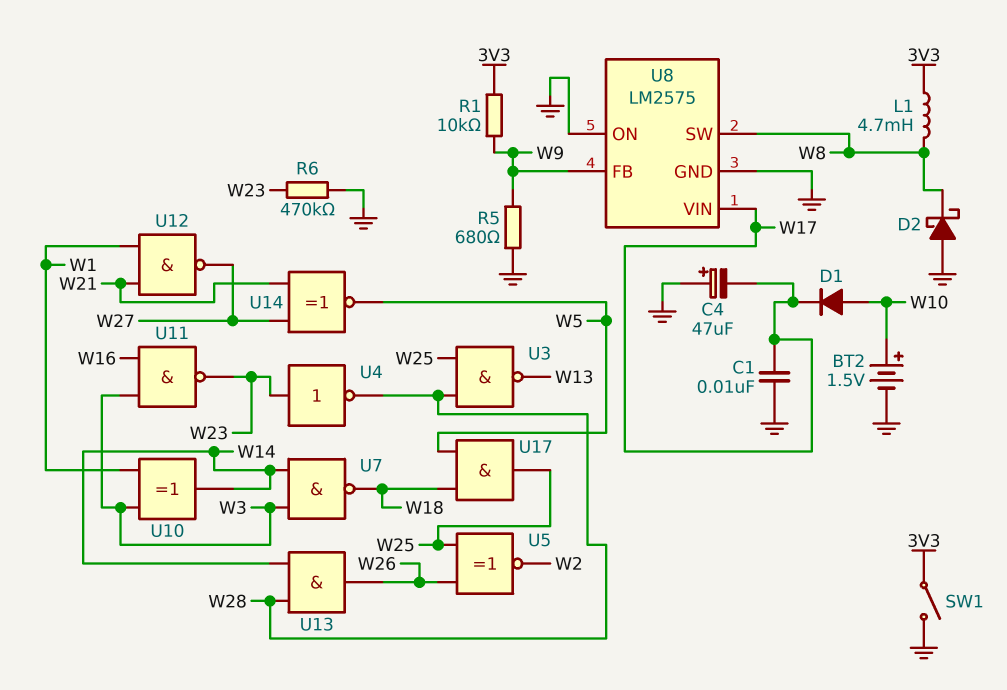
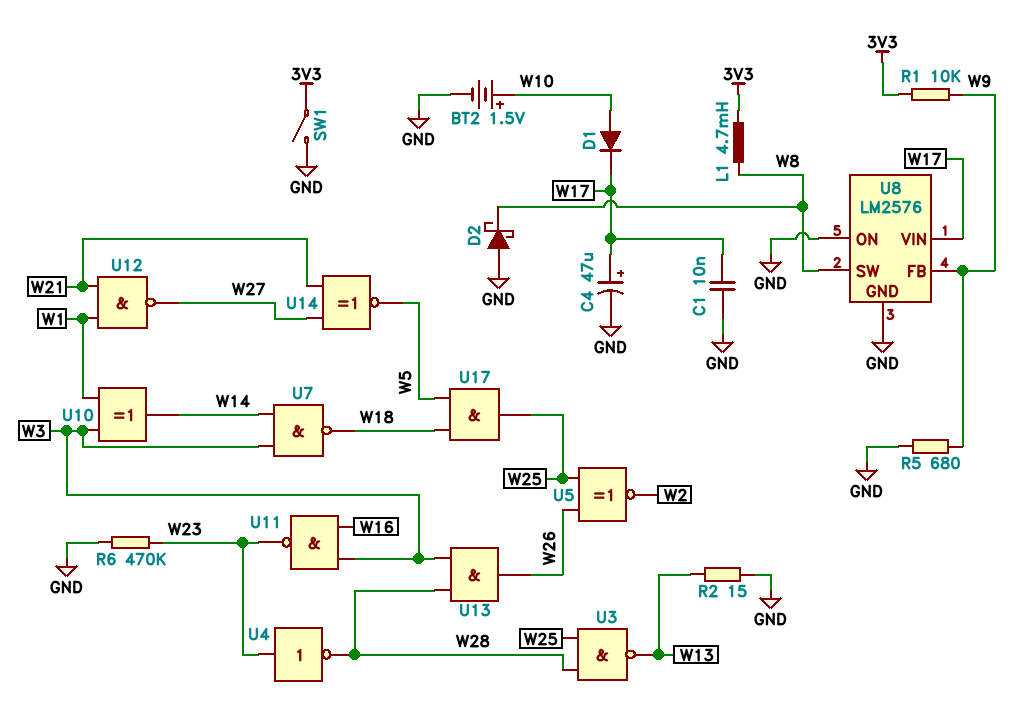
C4: 47uF (plus GND, minus W17) -> 47uF (plus W17, minus GND)
R2: none -> 15 (GND, W13)
U8: LM2575 -> LM2576
U13: AND (in W14, in W28, out W26) -> AND (in W3, in W28, out W26)

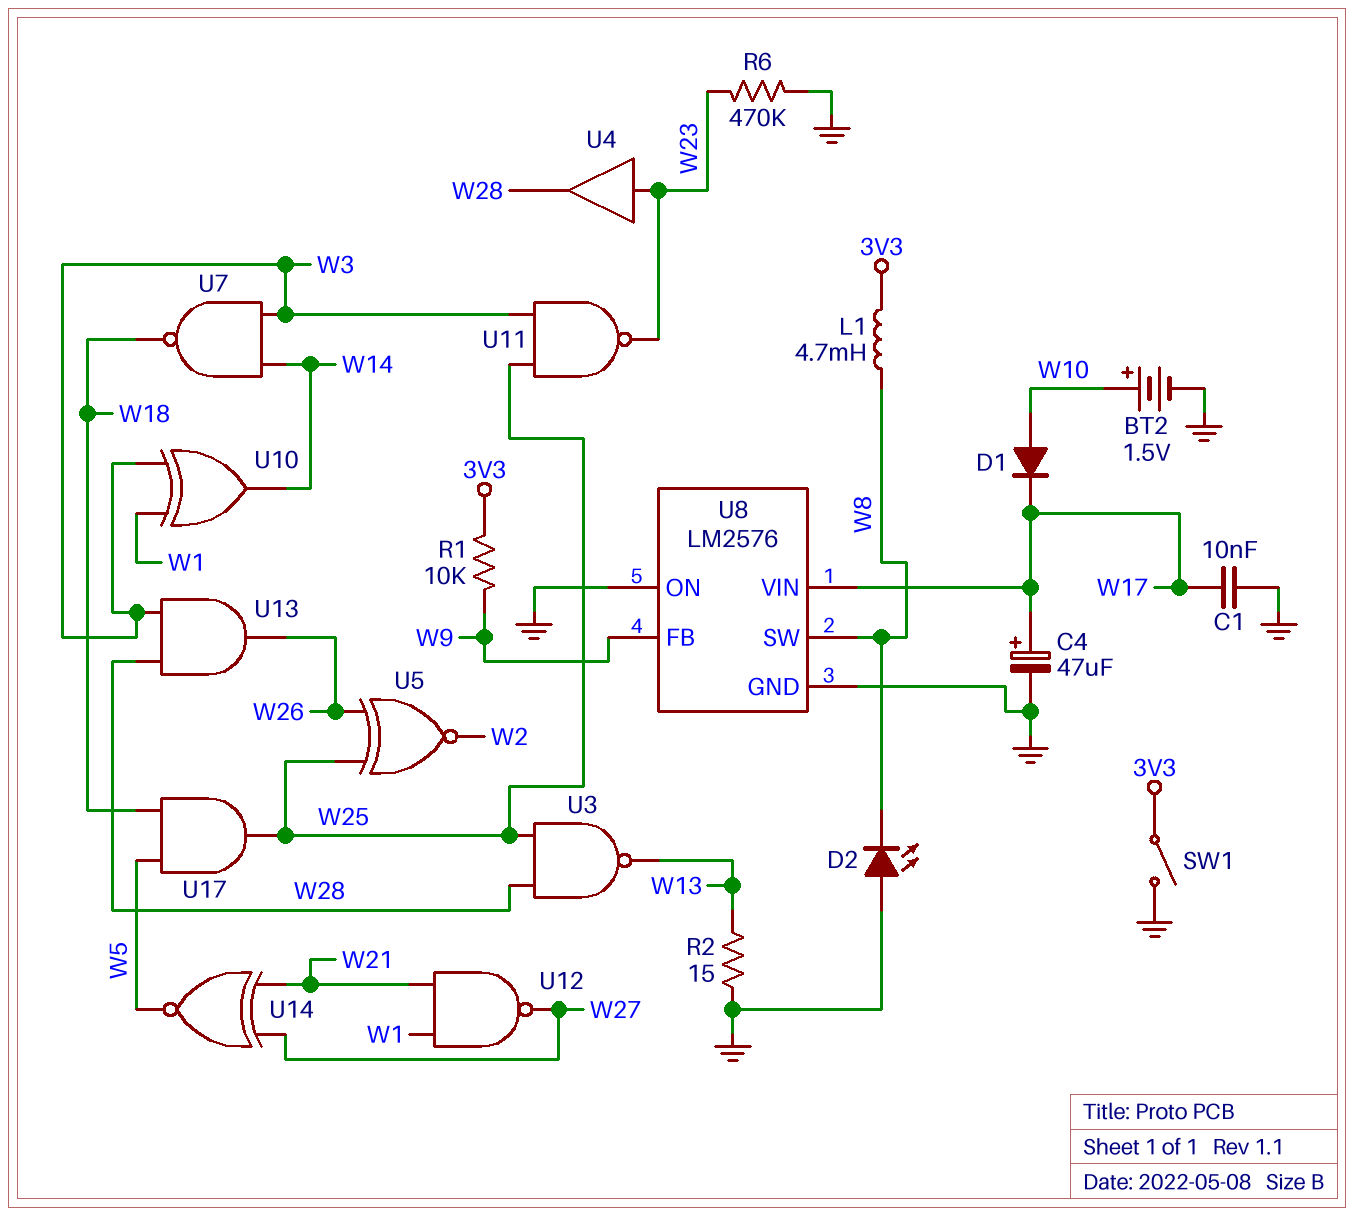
D2: schottky (A GND, K W8) -> LED (A GND, K W8)
R5: 680 (GND, W9) -> none
U4: NOT (in W23, out W28) -> buffer (in W23, out W28)
U11: NAND (in W3, in W16, out W23) -> NAND (in W3, in W25, out W23)

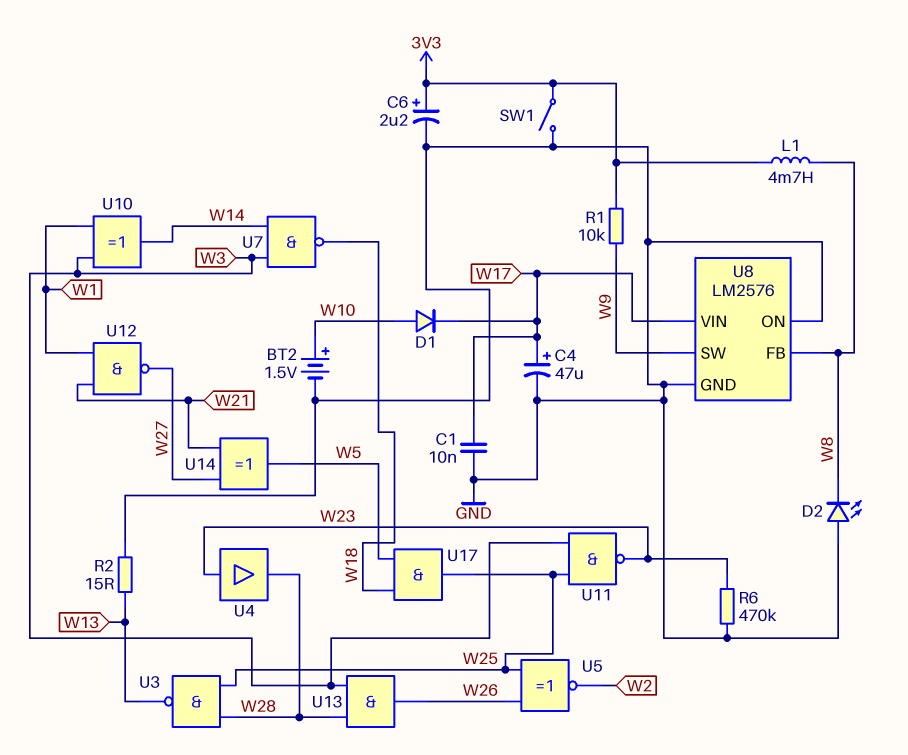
C6: none -> 2.2uF (plus 3V3, minus GND)
U8 pin FB: W9 -> W8
U8 pin SW: W8 -> W9
U14: XNOR (in W21, in W27, out W5) -> XOR (in W21, in W27, out W5)

